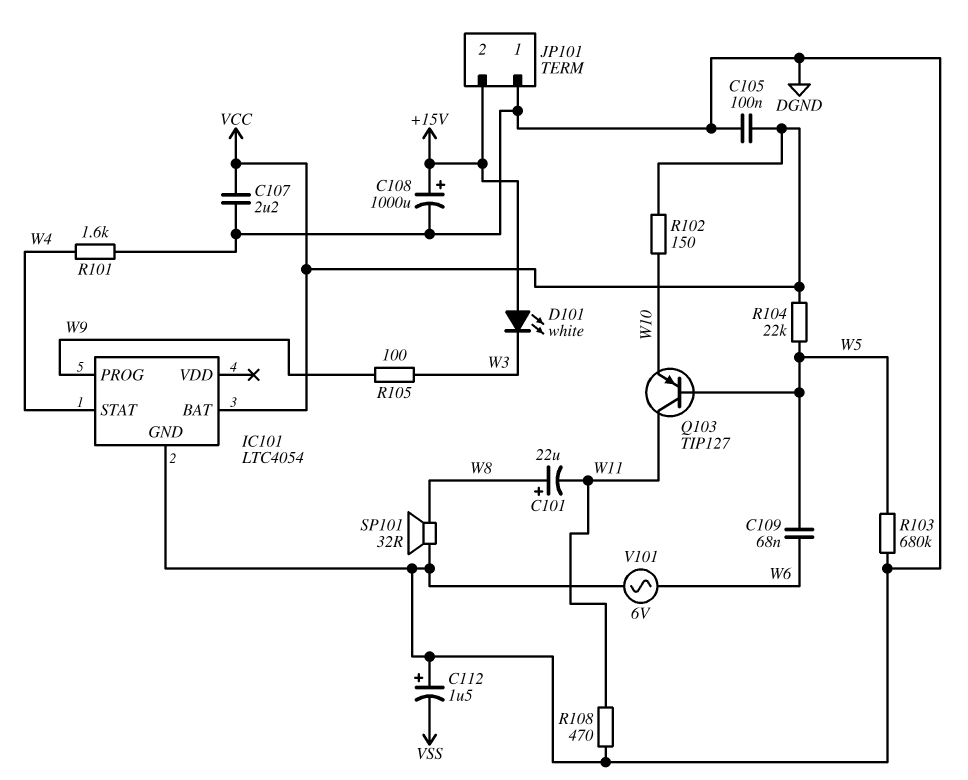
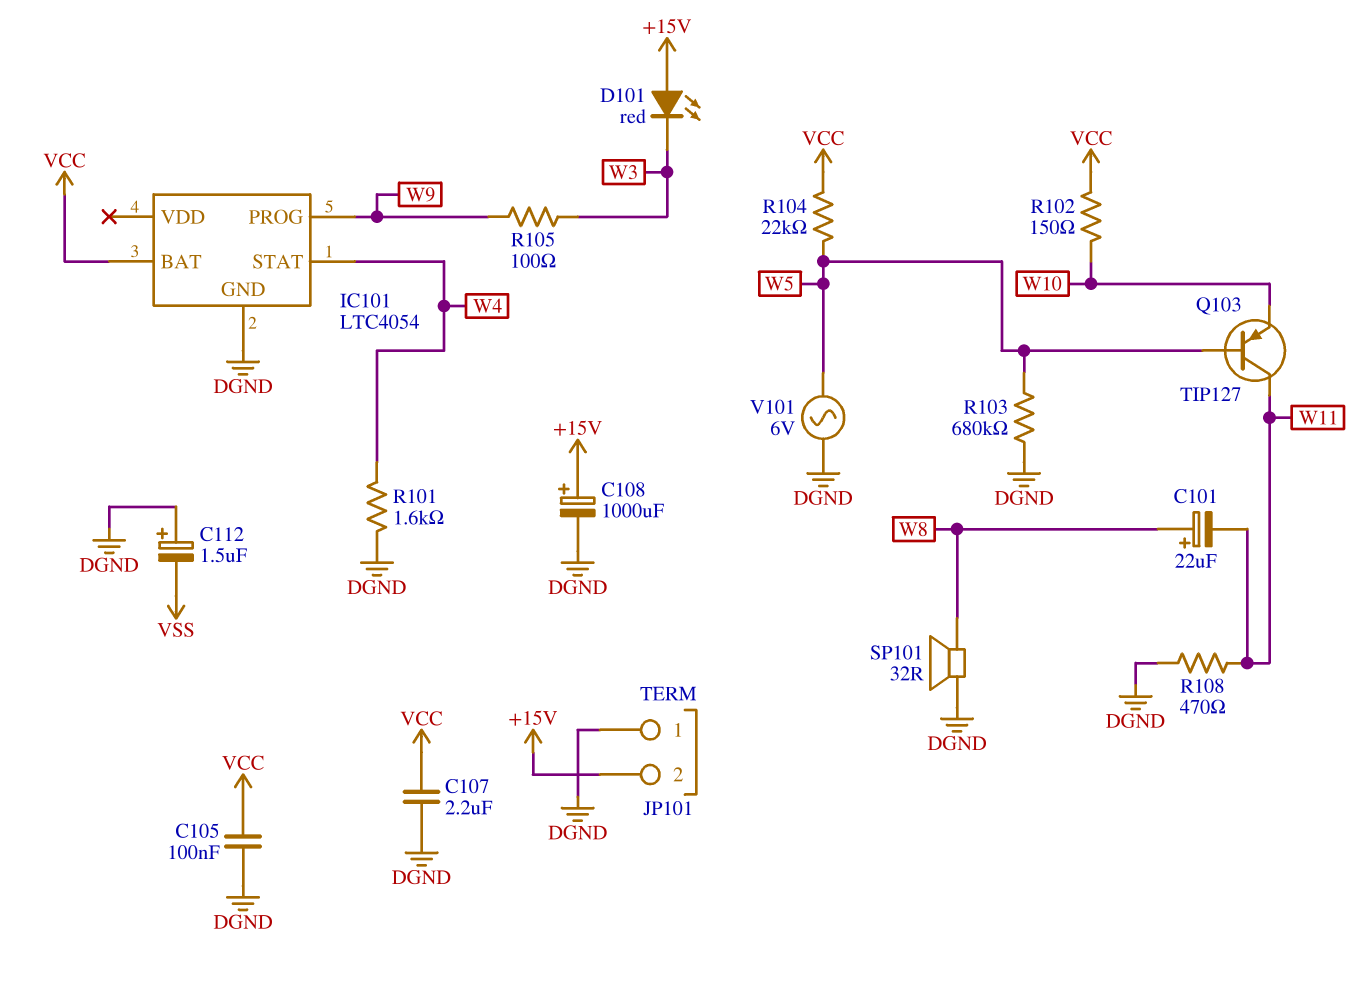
C109: 68nF (W5, W6) -> none
D101: LED white (A +15V, K W3) -> LED red (A +15V, K W3)
V101: AC 6V (DGND, W6) -> AC 6V (DGND, W5)

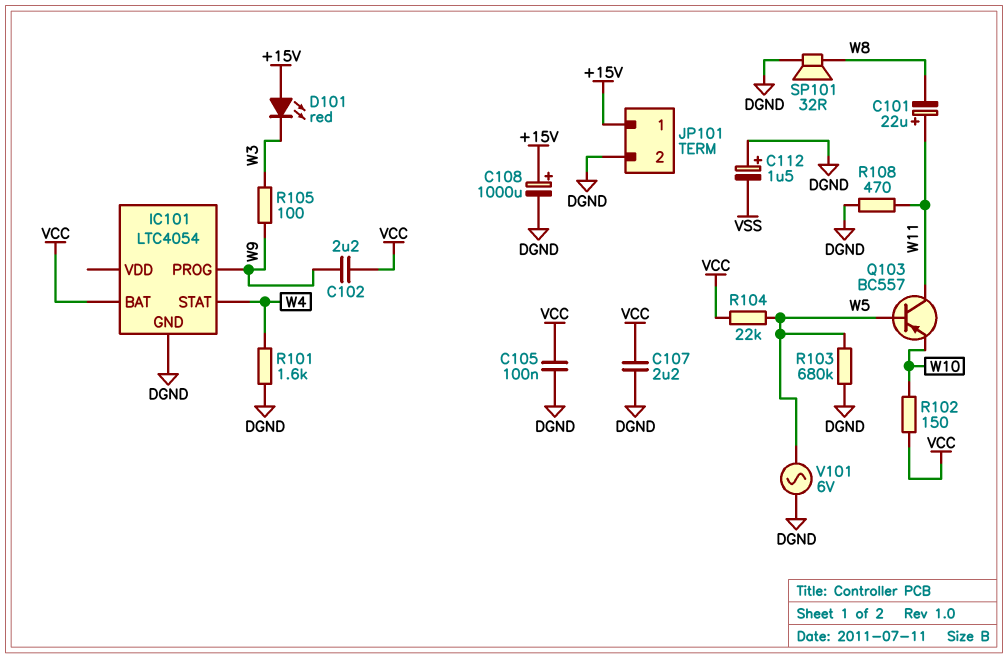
C101: 22uF (plus W8, minus W11) -> 22uF (plus W11, minus W8)
C102: none -> 2.2uF (VCC, W9)
JP101 pin 1: DGND -> +15V
JP101 pin 2: +15V -> DGND
Q103: PNP TIP127 (B W5, C W11, E W10) -> PNP BC557 (B W5, C W11, E W10)

